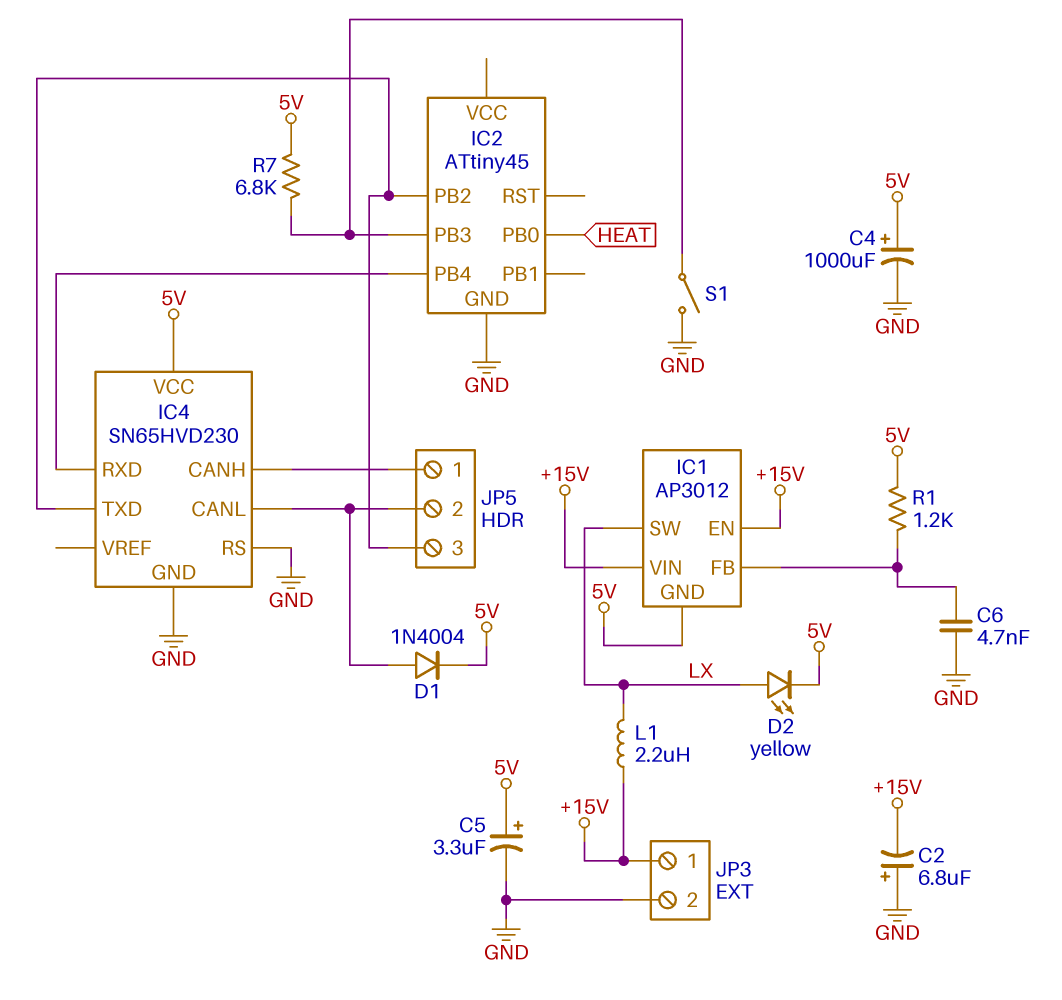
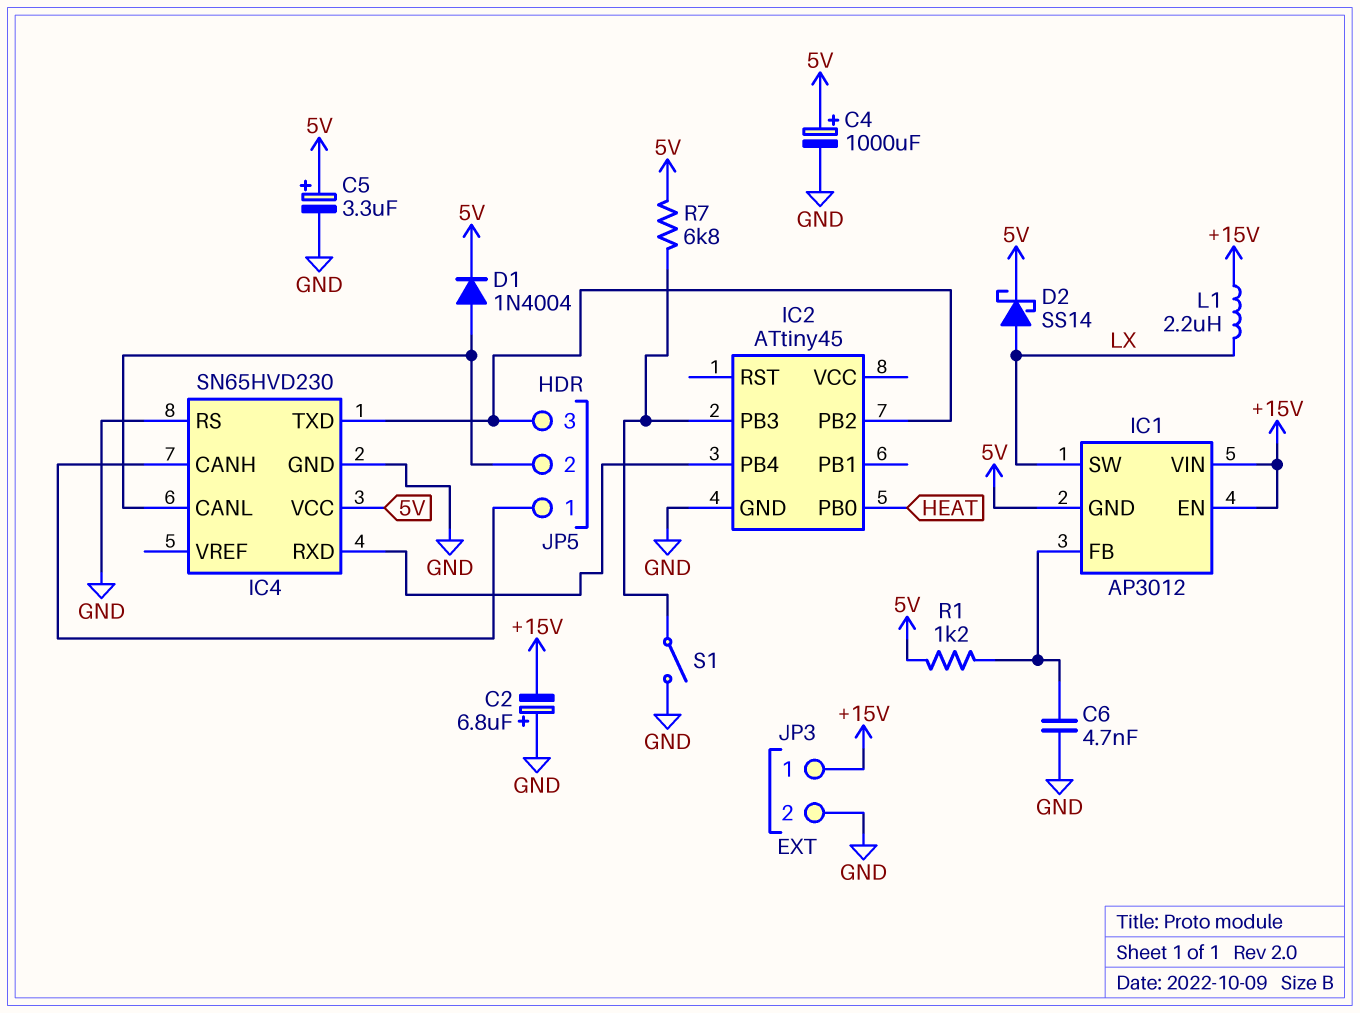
D2: LED yellow (A LX, K 5V) -> schottky SS14 (A LX, K 5V)

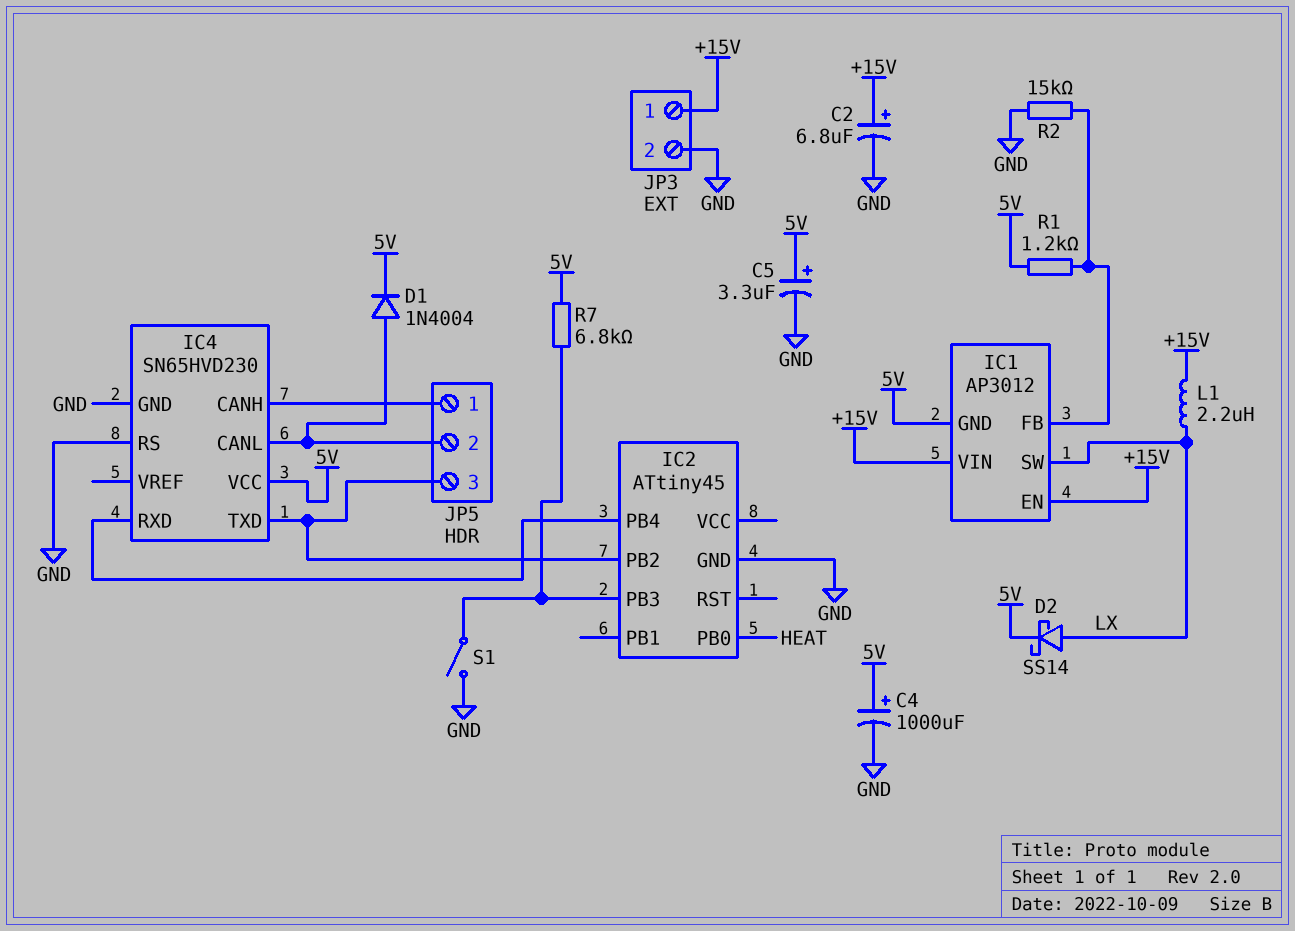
C2: 6.8uF (plus GND, minus +15V) -> 6.8uF (plus +15V, minus GND)
C6: 4.7nF (GND, IC1/FB) -> none
R2: none -> 15k (GND, IC1/FB)

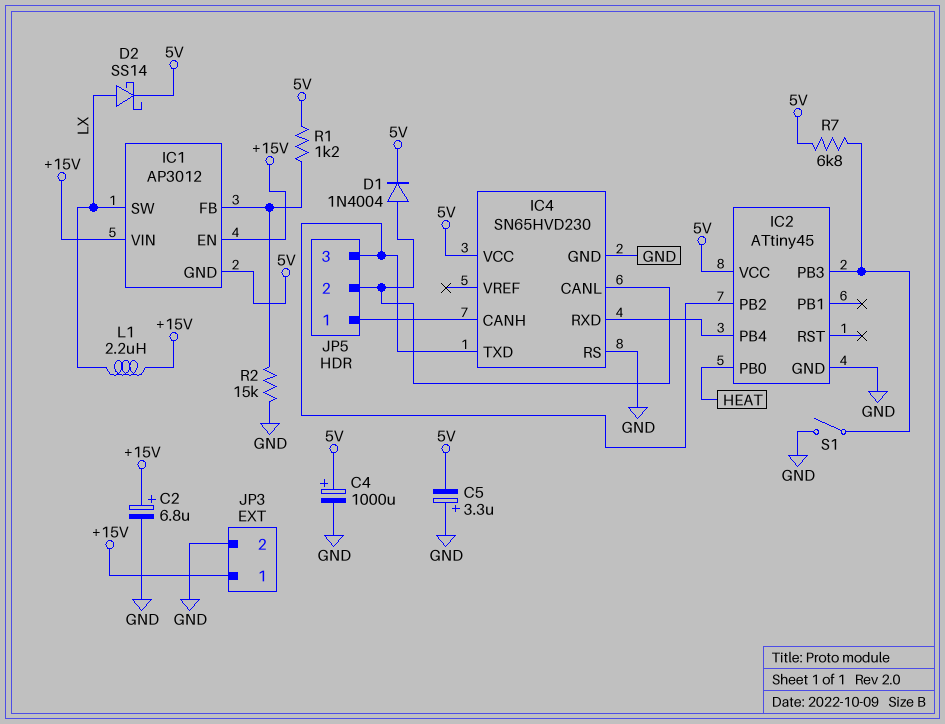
C5: 3.3uF (plus 5V, minus GND) -> 3.3uF (plus GND, minus 5V)
IC2 pin VCC: none -> 5V

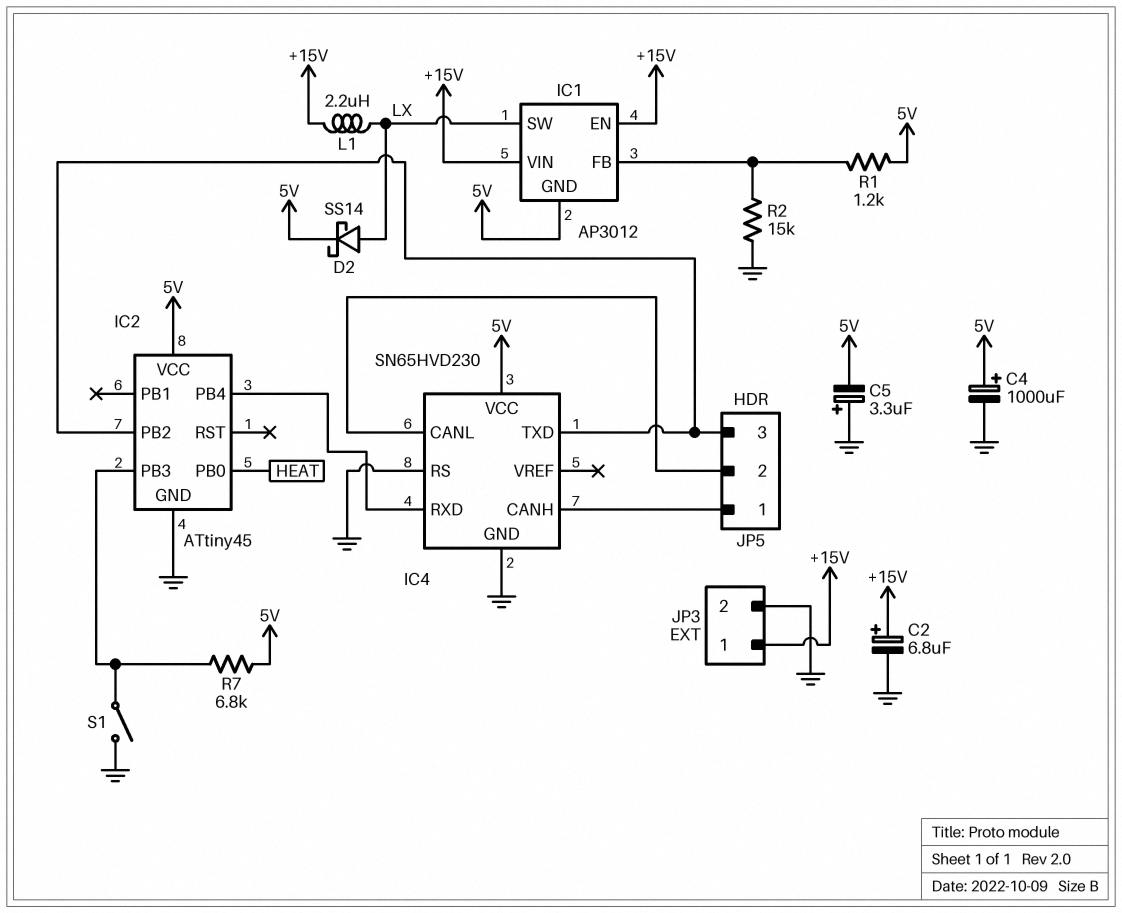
D1: diode 1N4004 (A IC4/CANL, K 5V) -> none

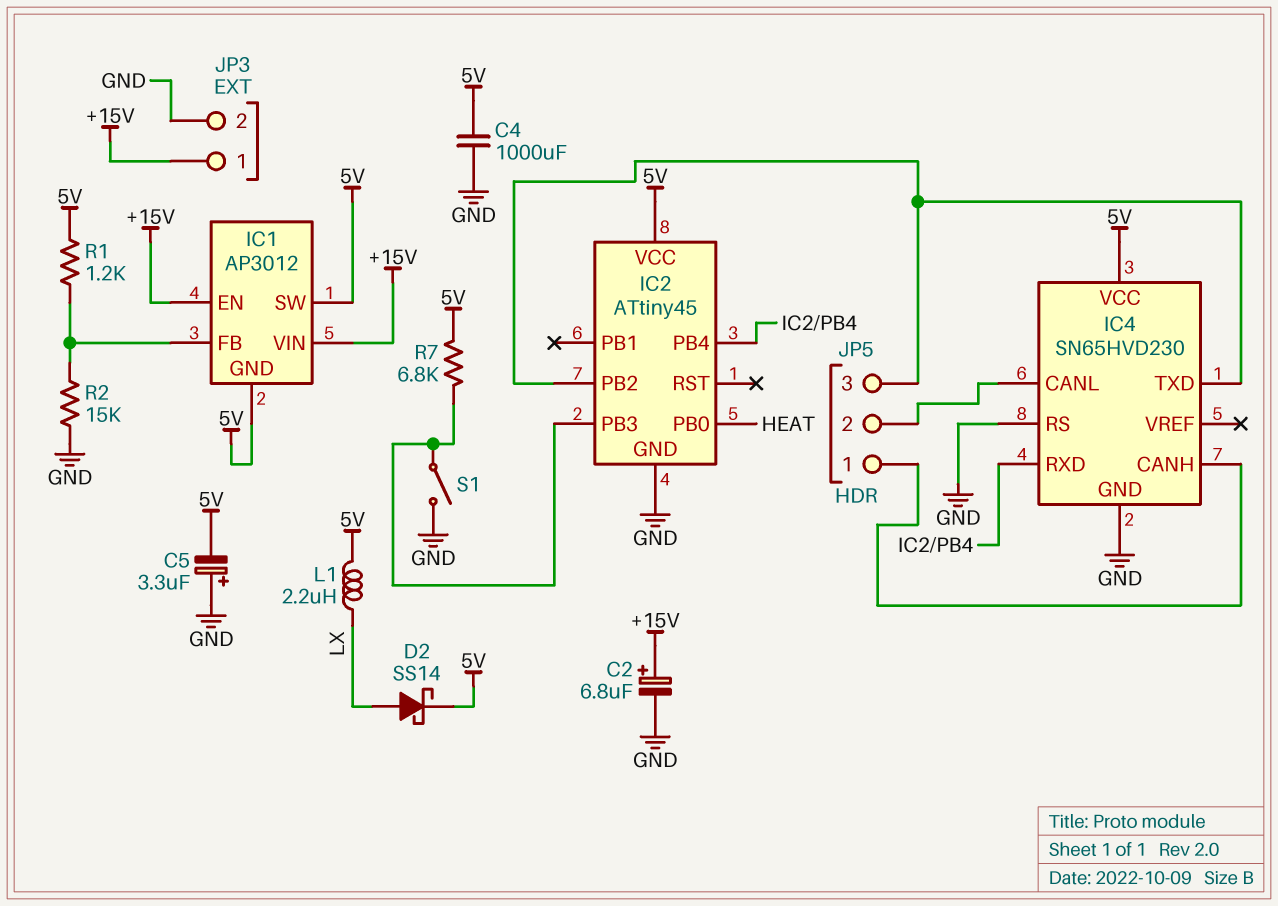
C4: 1000uF (plus 5V, minus GND) -> 1000uF (5V, GND)
IC1 pin SW: LX -> 5V
L1: 2.2uH (+15V, LX) -> 2.2uH (5V, LX)

